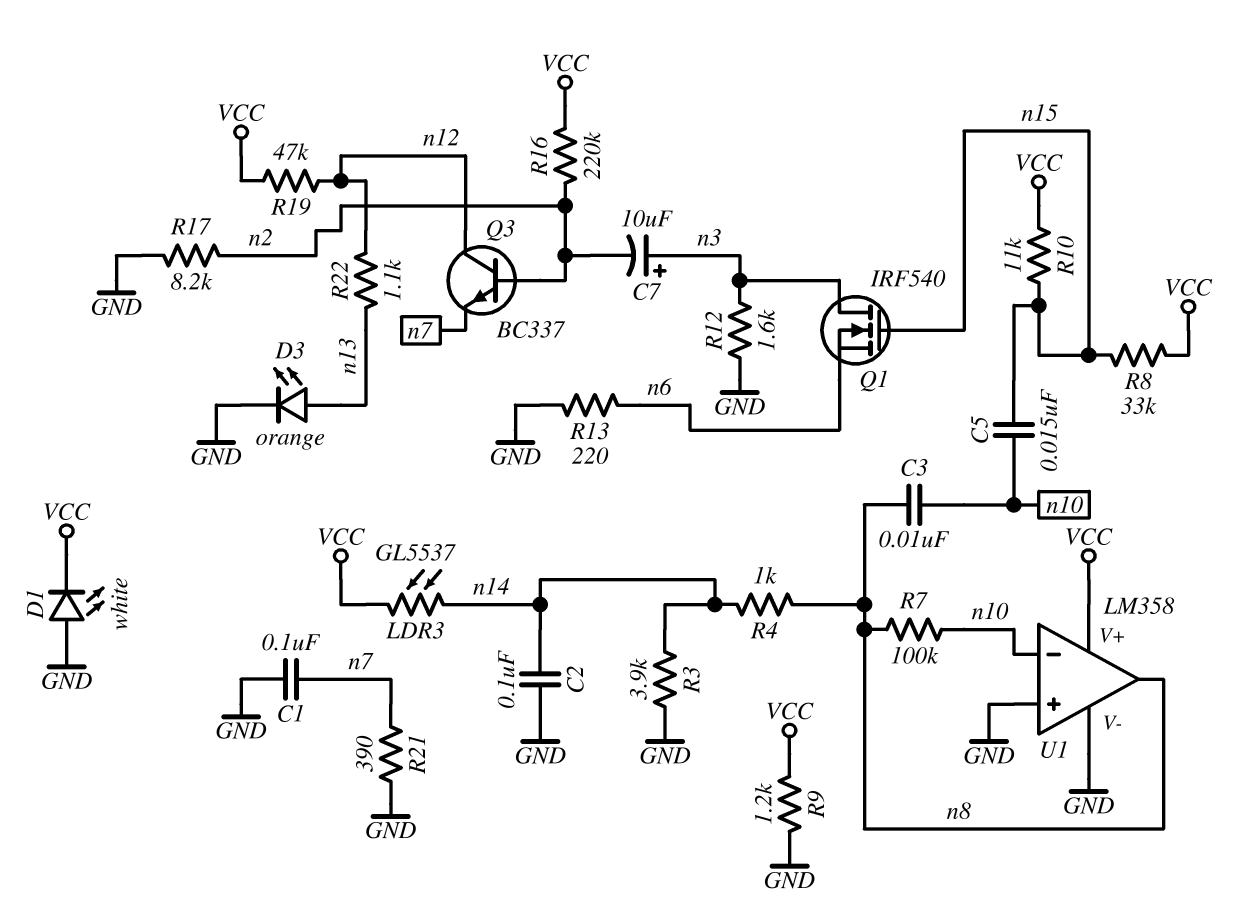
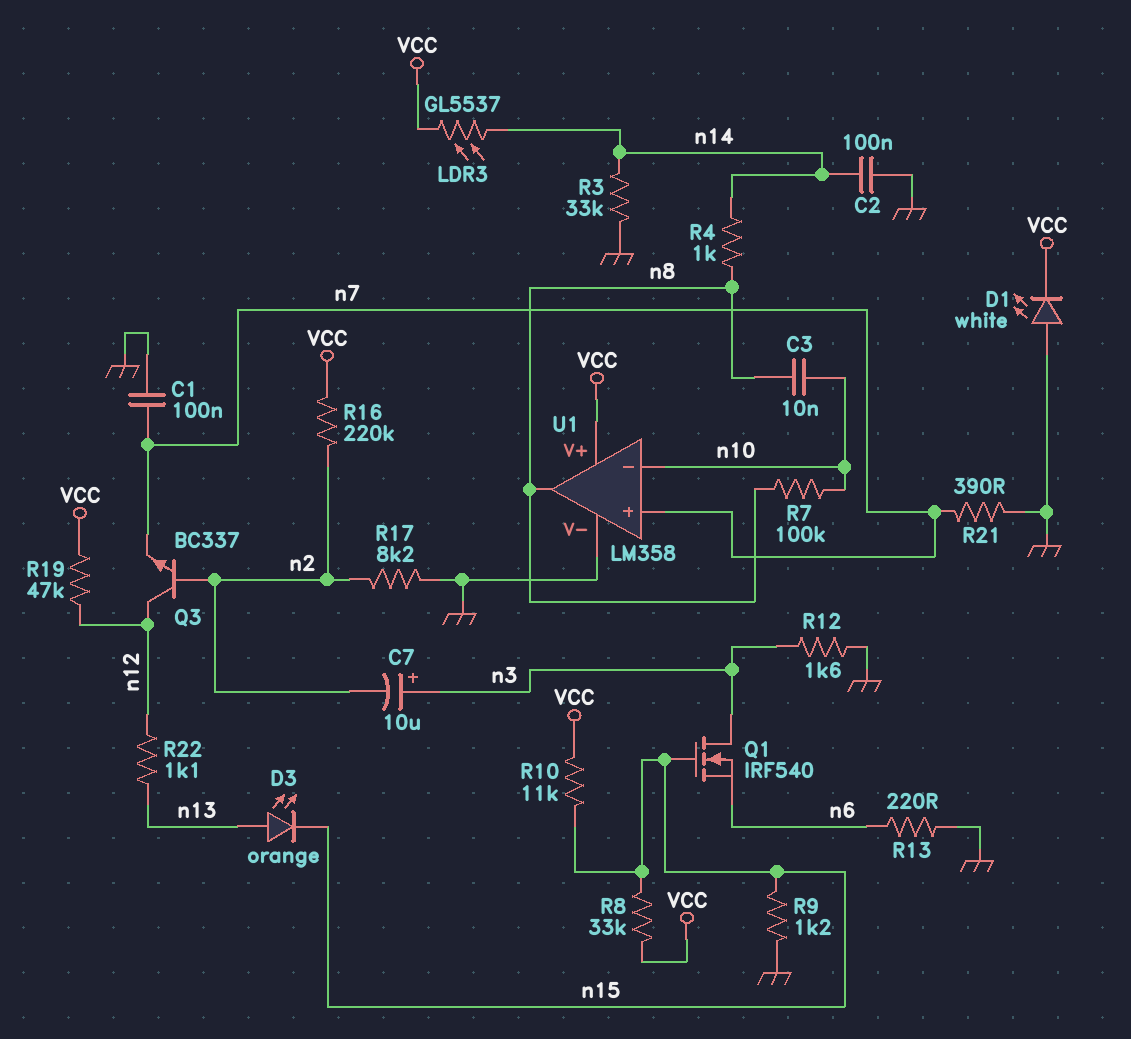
C5: 15nF (n10, n15) -> none
D3: LED orange (A n13, K GND) -> LED orange (A n13, K n15)
R3: 3.9k (GND, n14) -> 33k (GND, n14)
R9: 1.2k (GND, VCC) -> 1.2k (GND, n15)
U1 pin in+: GND -> n7

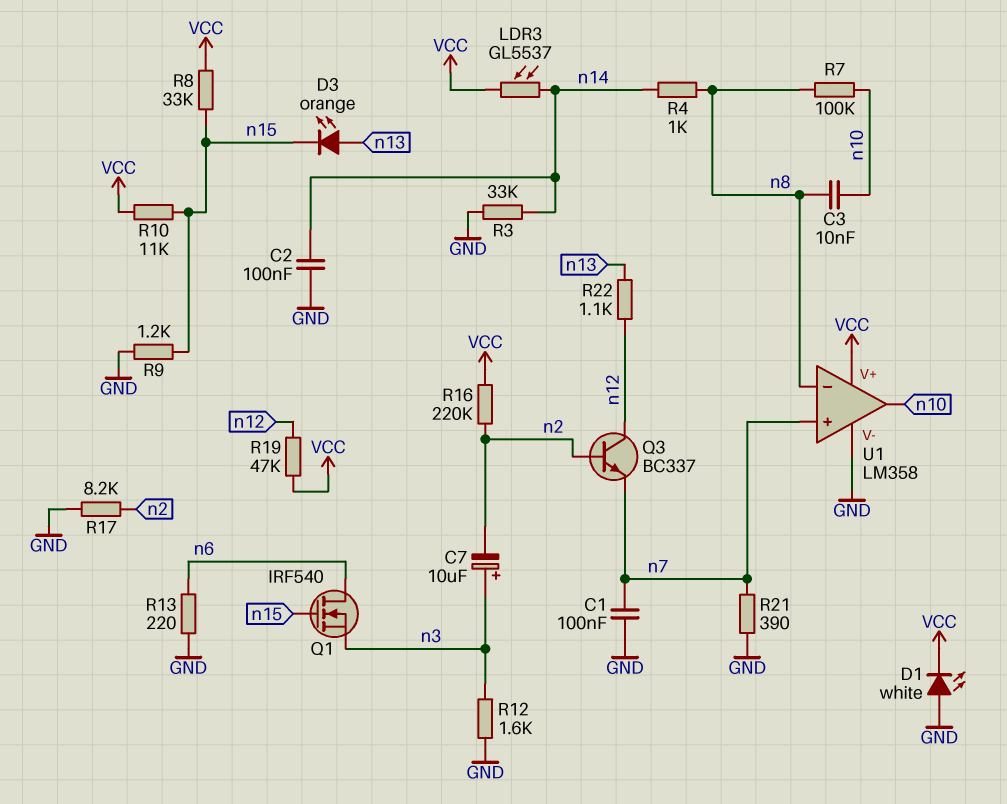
Q1: NMOS IRF540 (G n15, D n3, S n6) -> NMOS IRF540 (G n15, D n6, S n3)
U1 pin in-: n10 -> n8
U1 pin out: n8 -> n10

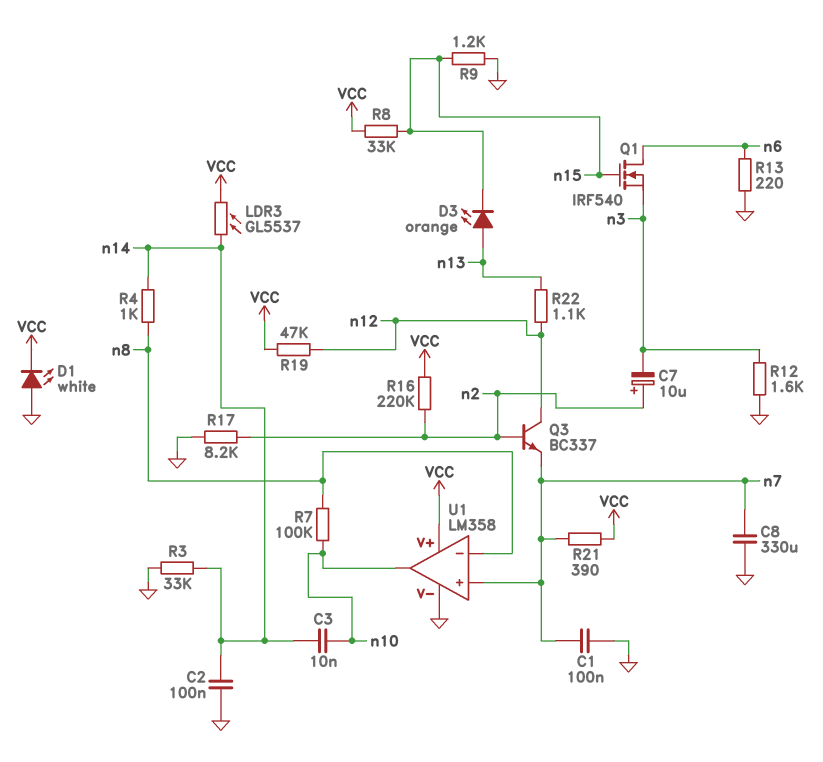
C3: 10nF (n8, n10) -> 10nF (n10, n14)
C7: 10uF (plus n3, minus n2) -> 10uF (plus n2, minus n3)
C8: none -> 330uF (GND, n7)
R10: 11k (VCC, n15) -> none
R21: 390 (GND, n7) -> 390 (VCC, n7)

